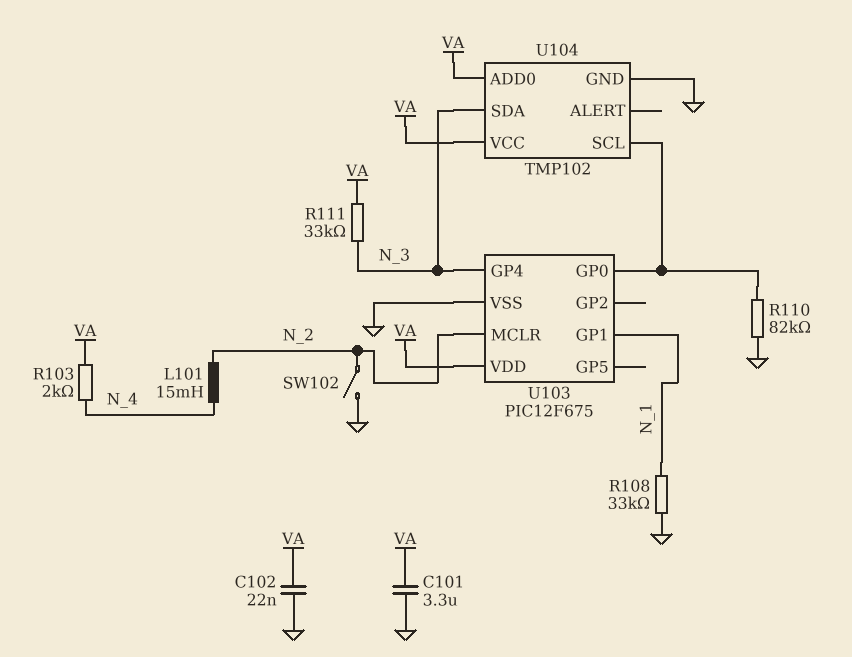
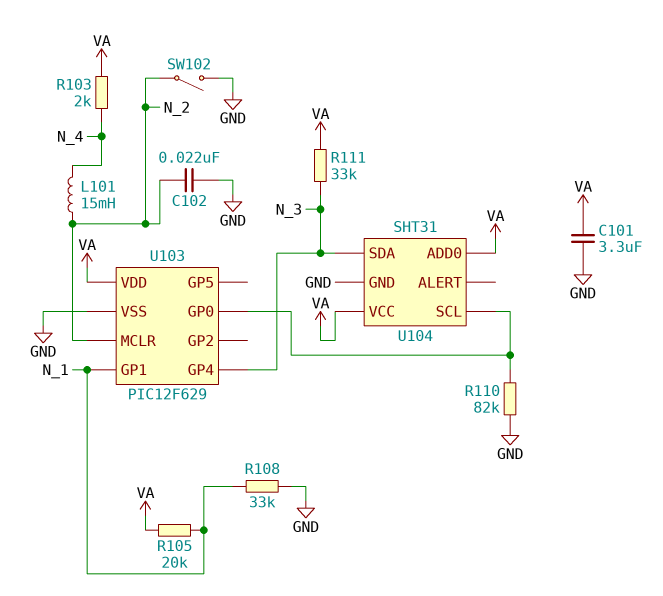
C102: 22nF (GND, VA) -> 22nF (GND, N_2)
R105: none -> 20k (N_1, VA)
U103: PIC12F675 -> PIC12F629
U104: TMP102 -> SHT31

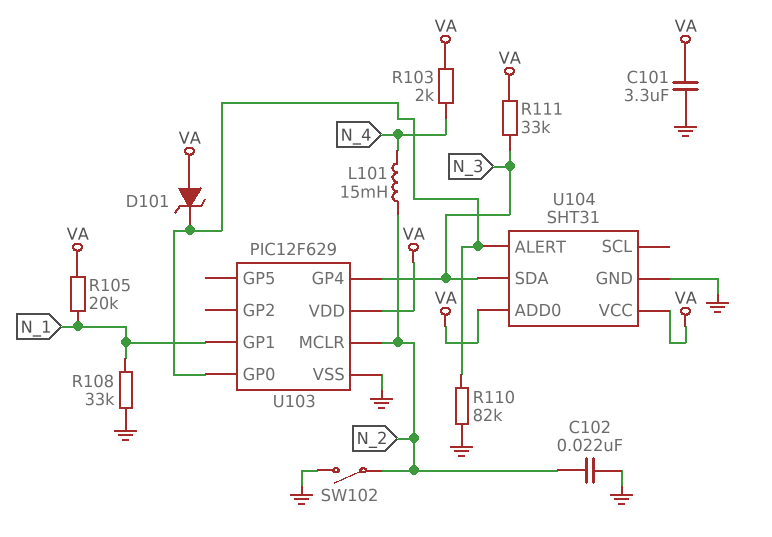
D101: none -> zener (A VA, K U103/GP0)
U104 pin ALERT: none -> U103/GP0
U104 pin SCL: U103/GP0 -> none

